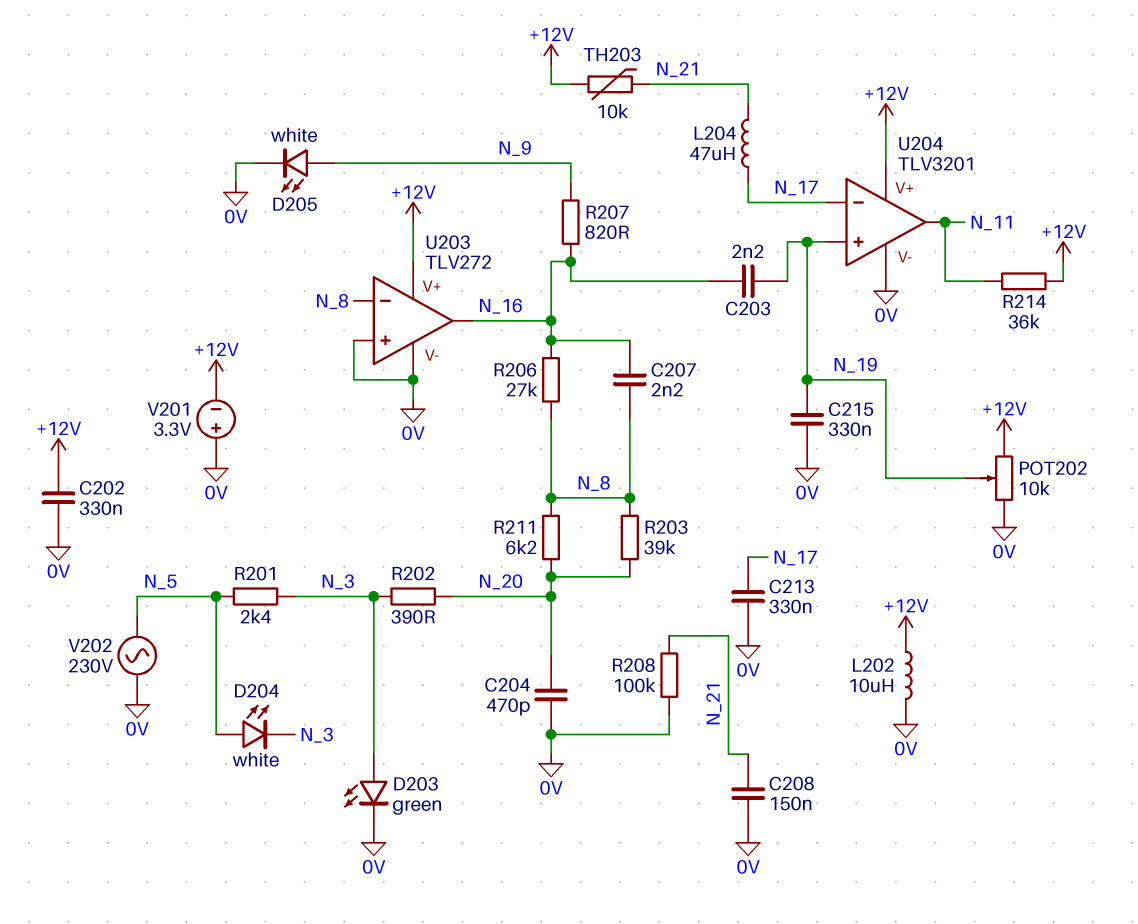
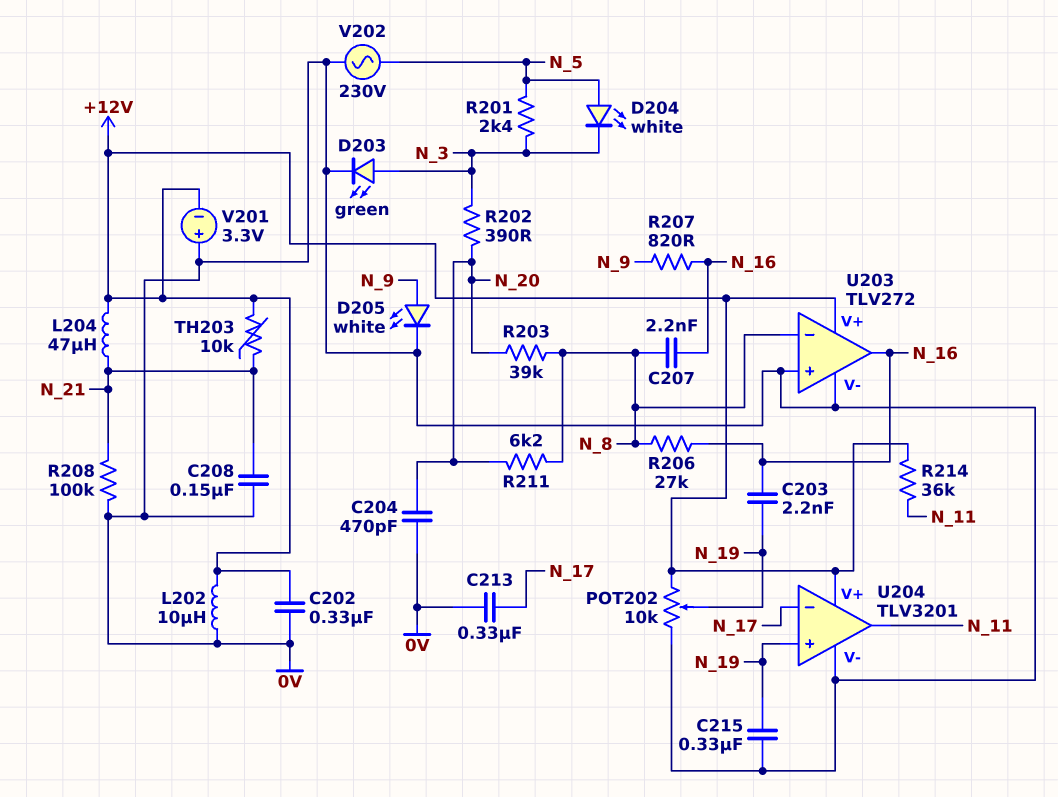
L204: 47uH (N_17, N_21) -> 47uH (+12V, N_21)

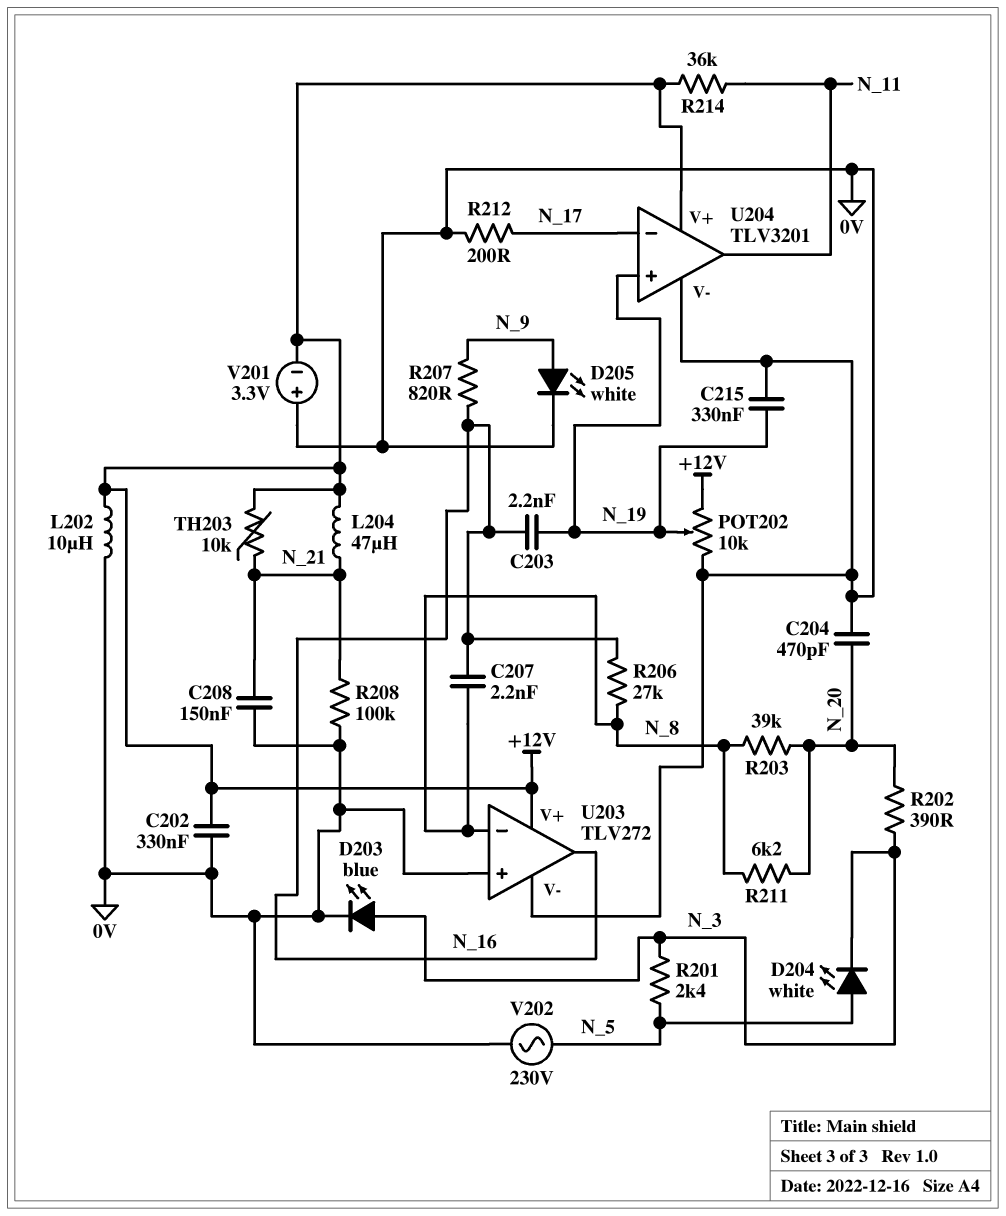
C213: 330nF (0V, N_17) -> none
D203: LED green (A N_3, K 0V) -> LED blue (A N_3, K 0V)
R212: none -> 200 (0V, N_17)

